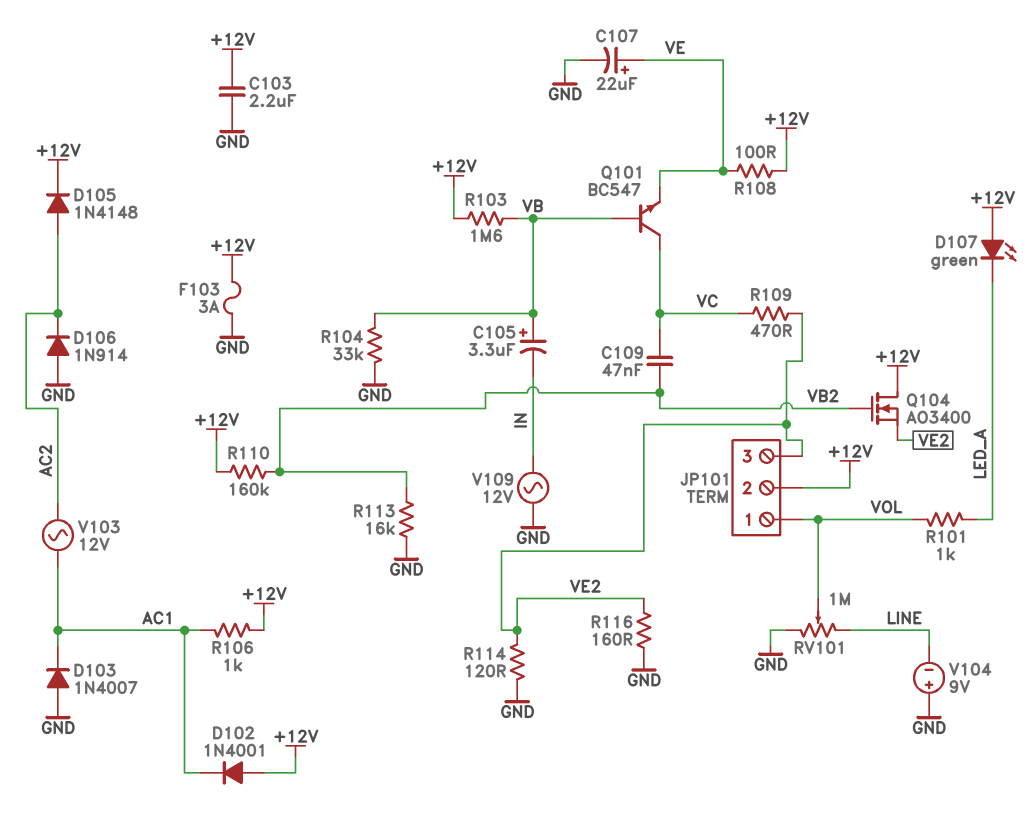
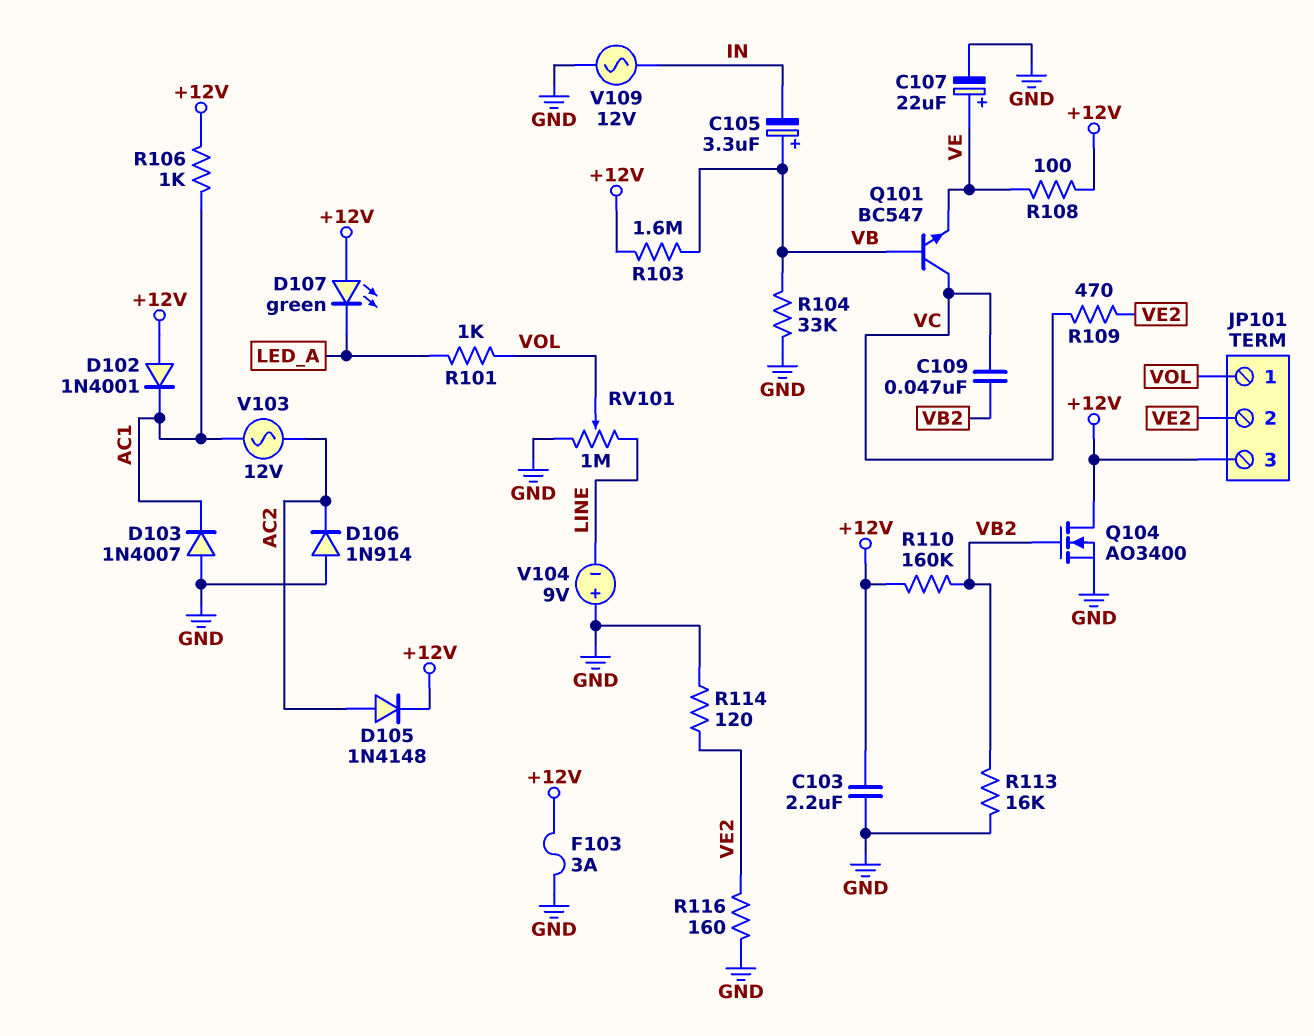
JP101 pin 2: +12V -> VE2
JP101 pin 3: VE2 -> +12V
Q104: NMOS AO3400 (G VB2, D +12V, S VE2) -> NMOS AO3400 (G VB2, D +12V, S GND)

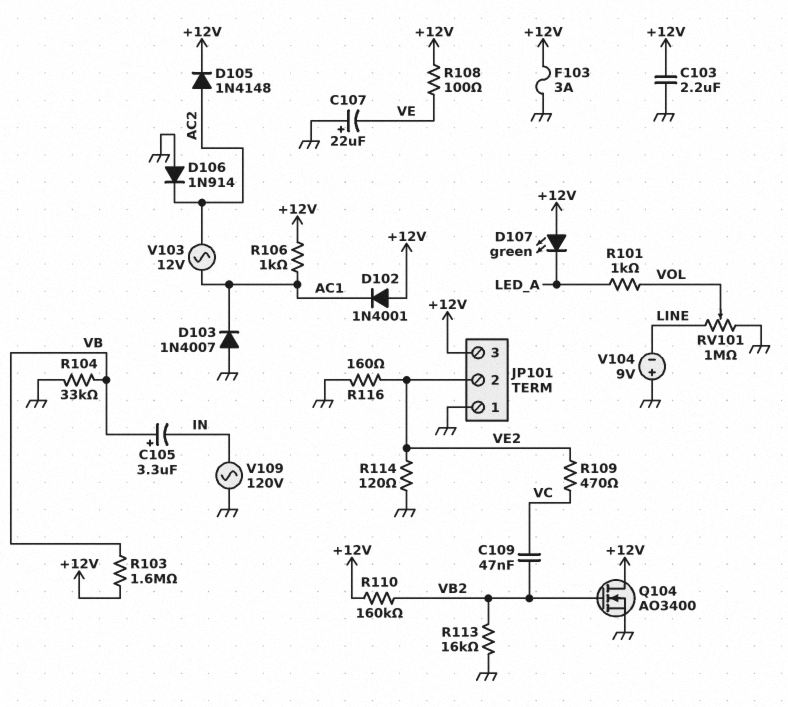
C107: 22uF (plus VE, minus GND) -> 22uF (plus GND, minus VE)
JP101 pin 1: VOL -> GND
Q101: NPN BC547 (B VB, C VC, E VE) -> none
V109: AC 12V (GND, IN) -> AC 120V (GND, IN)

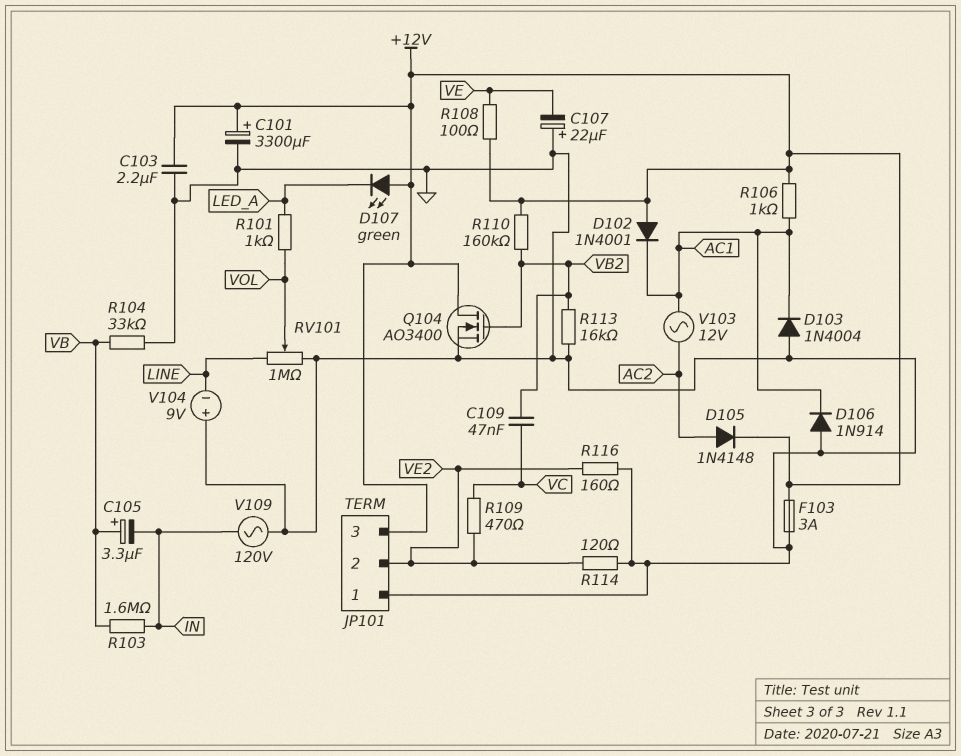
C101: none -> 3300uF (plus +12V, minus GND)
D103: diode 1N4007 (A GND, K AC1) -> diode 1N4004 (A GND, K AC1)
D106: diode 1N914 (A GND, K AC2) -> diode 1N914 (A GND, K AC1)
R103: 1.6M (+12V, VB) -> 1.6M (IN, VB)

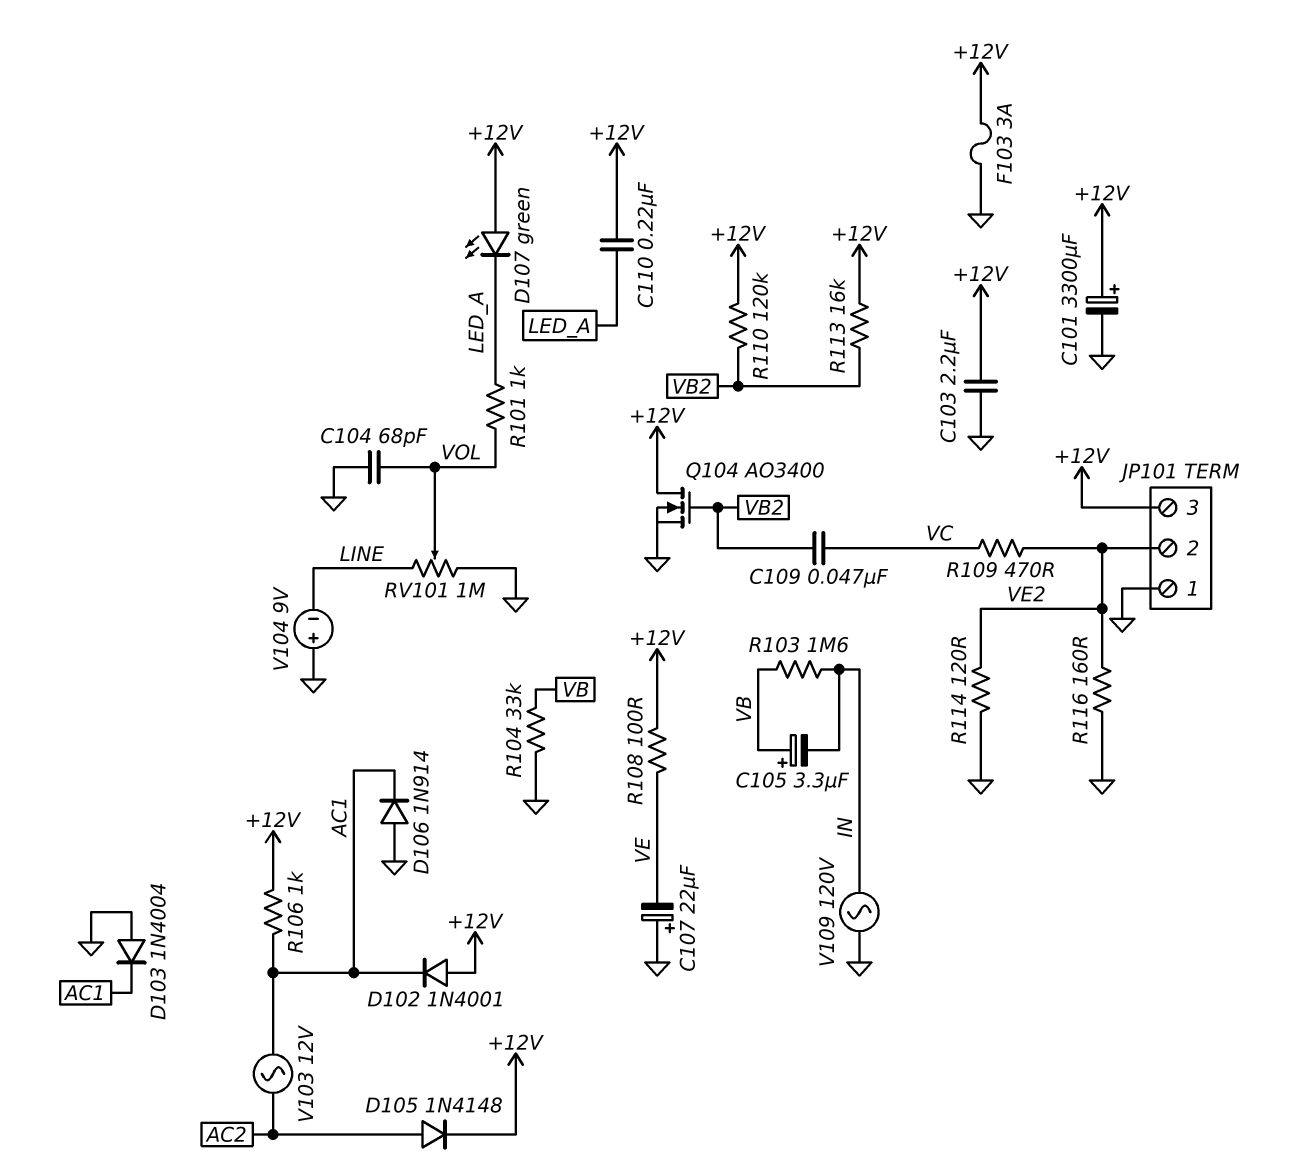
C104: none -> 68pF (GND, VOL)
C110: none -> 220nF (+12V, LED_A)
R110: 160k (+12V, VB2) -> 120k (+12V, VB2)
R113: 16k (GND, VB2) -> 16k (+12V, VB2)

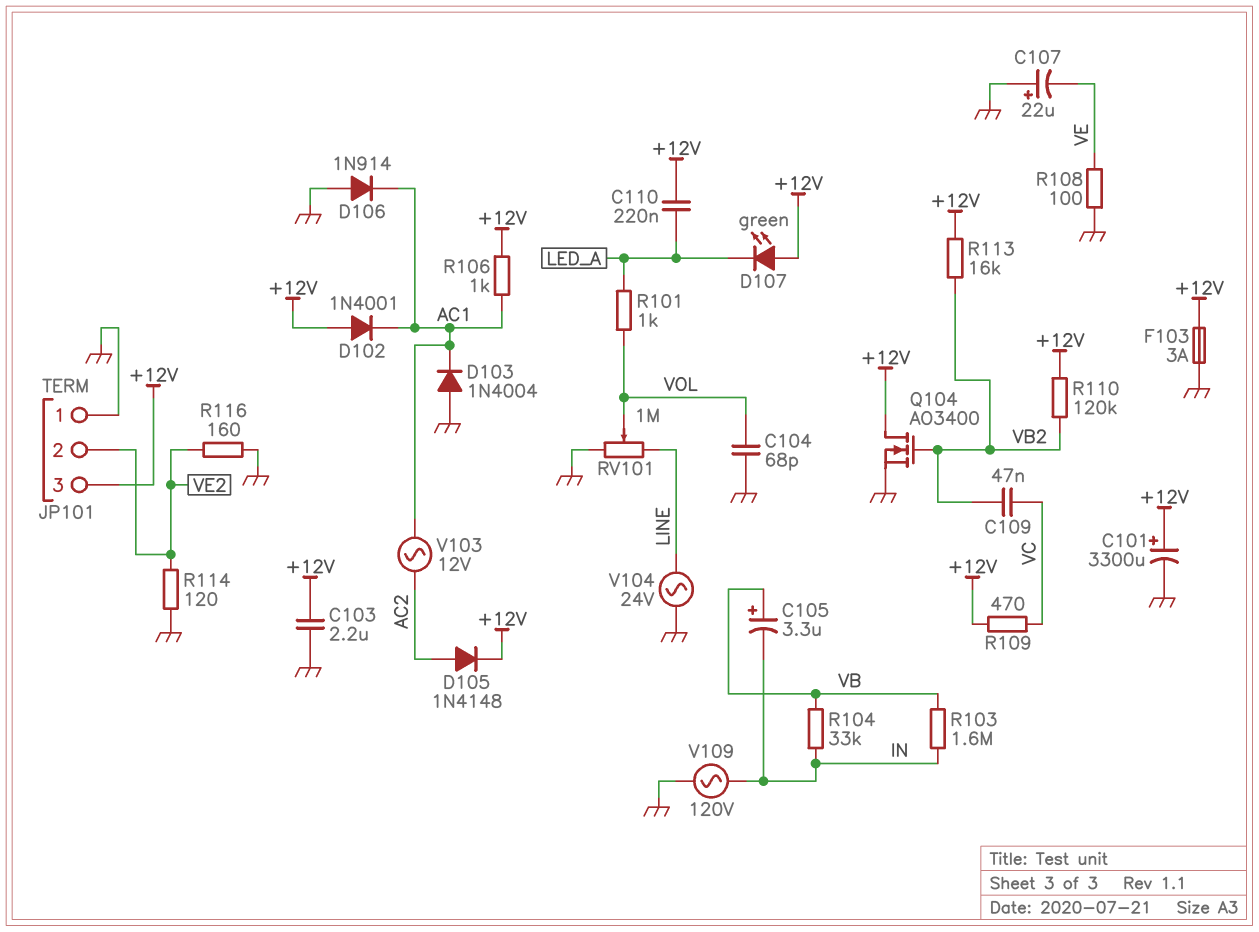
R104: 33k (GND, VB) -> 33k (IN, VB)
R108: 100 (+12V, VE) -> 100 (GND, VE)
R109: 470 (VC, VE2) -> 470 (+12V, VC)
V104: 9V (plus GND, minus LINE) -> AC 24V (GND, LINE)

